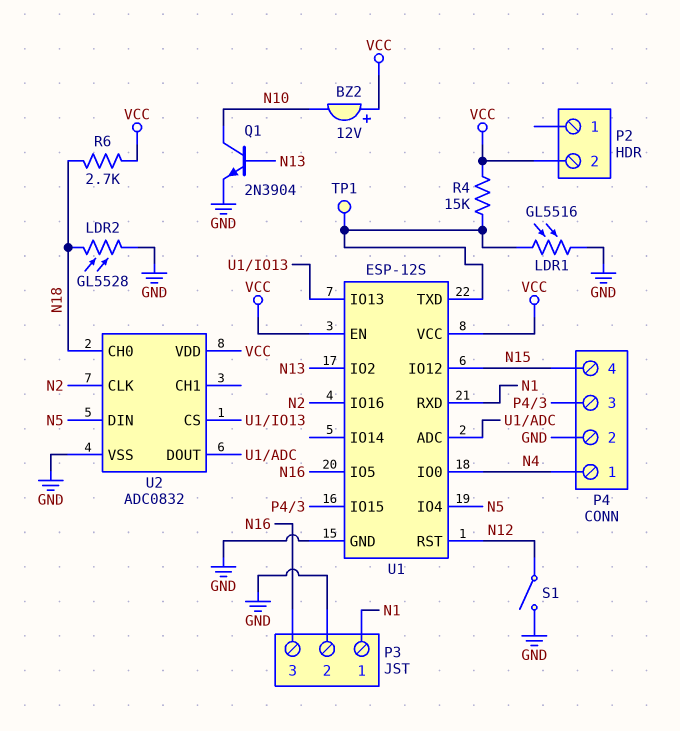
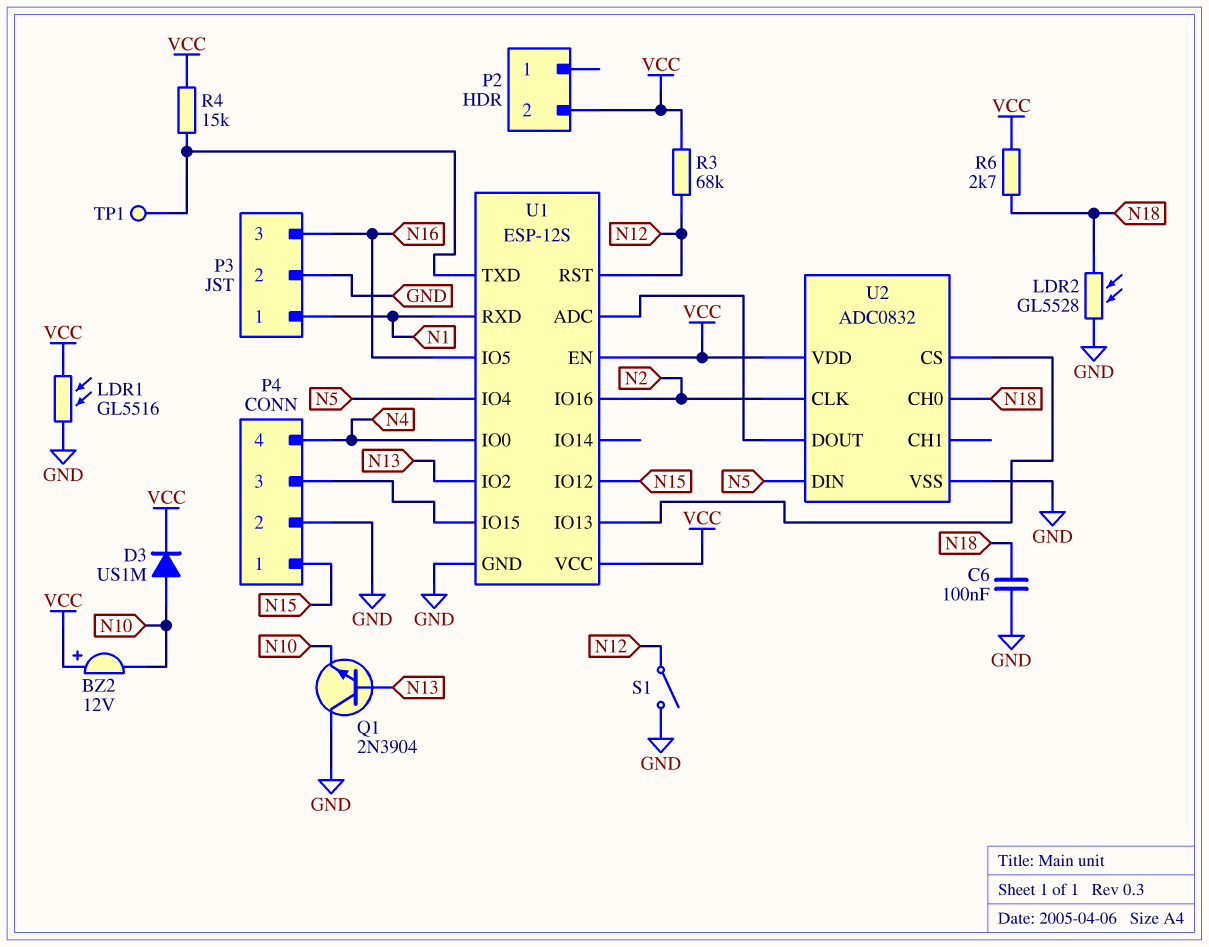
C6: none -> 100nF (GND, N18)
D3: none -> diode US1M (A N10, K VCC)
LDR1: GL5516 (GND, U1/TXD) -> GL5516 (GND, VCC)
P4 pin 1: N4 -> N15
P4 pin 4: N15 -> N4
Q1: NPN 2N3904 (B N13, C N10, E GND) -> NPN 2N3904 (B N13, C GND, E N10)
R3: none -> 68k (N12, VCC)

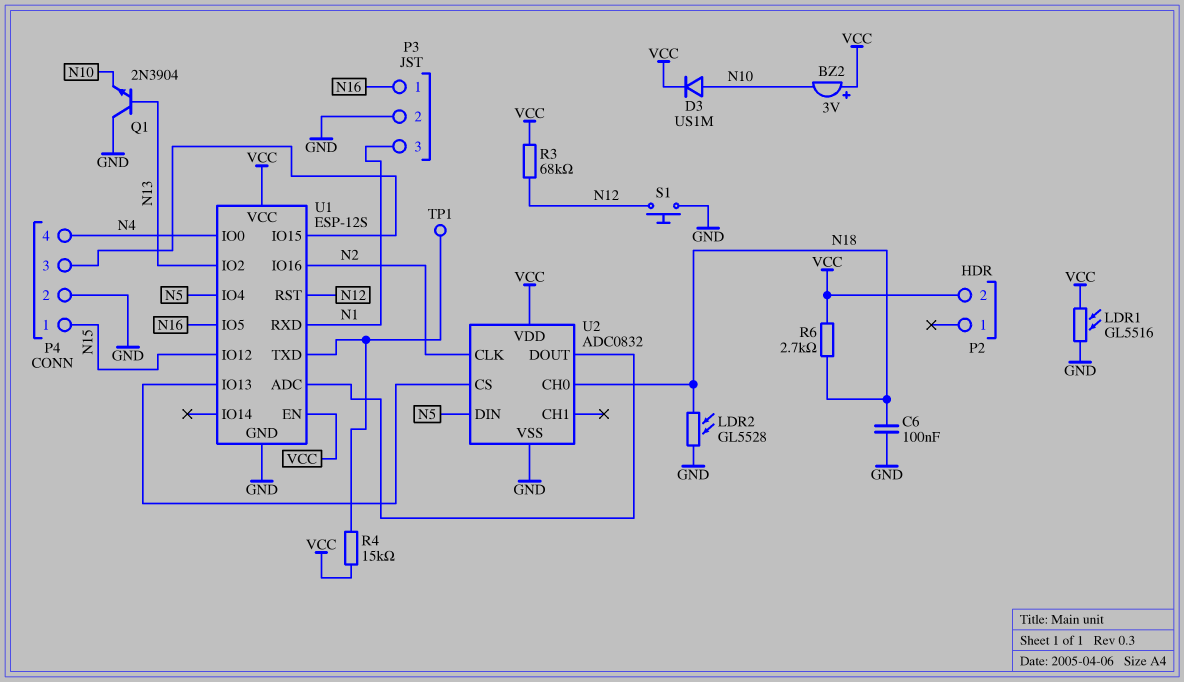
BZ2: buzzer 12V (plus VCC, minus N10) -> buzzer 3V (plus VCC, minus N10)
P3 pin 1: N1 -> N16
P3 pin 3: N16 -> N1
S1: switch (GND, N12) -> button (GND, N12)

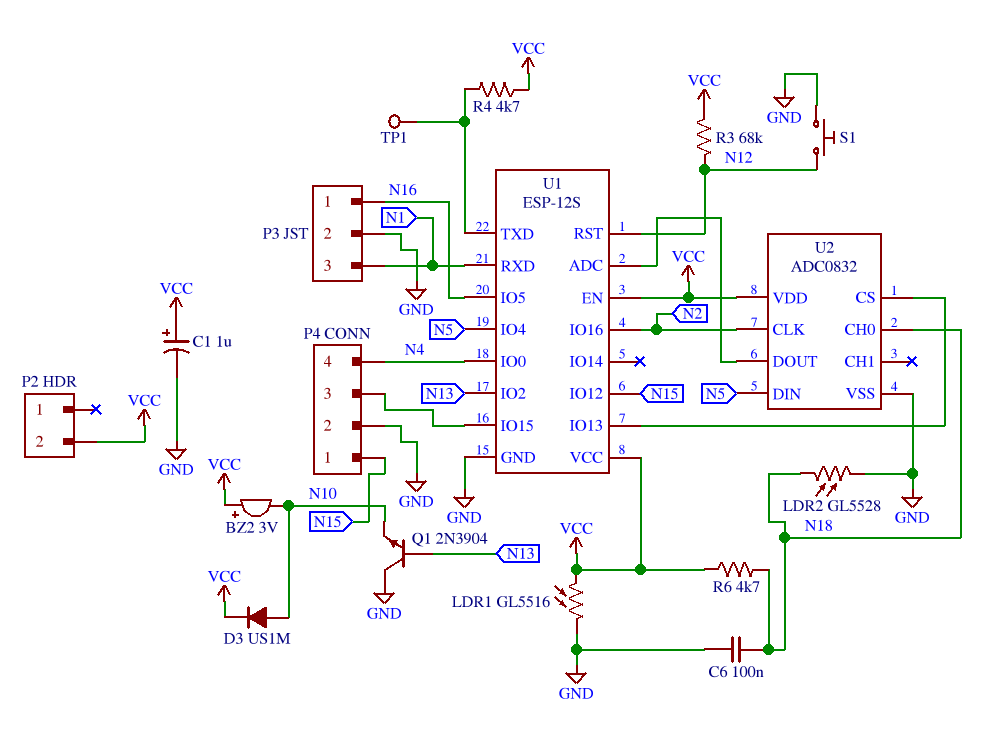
C1: none -> 1uF (plus VCC, minus GND)
R4: 15k (U1/TXD, VCC) -> 4.7k (U1/TXD, VCC)
R6: 2.7k (N18, VCC) -> 4.7k (N18, VCC)

